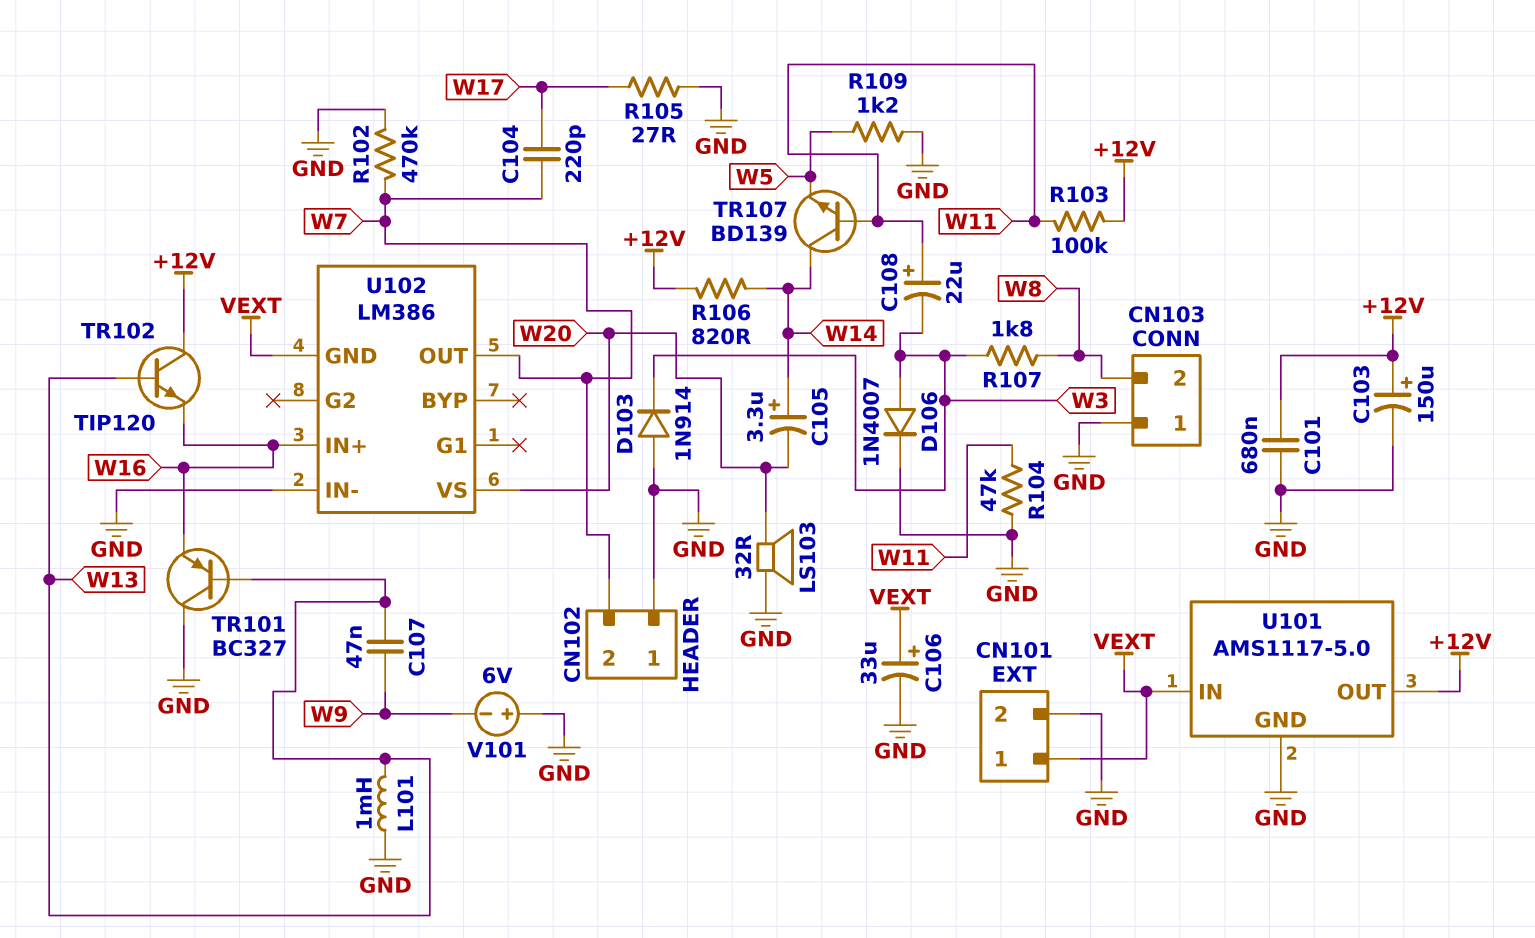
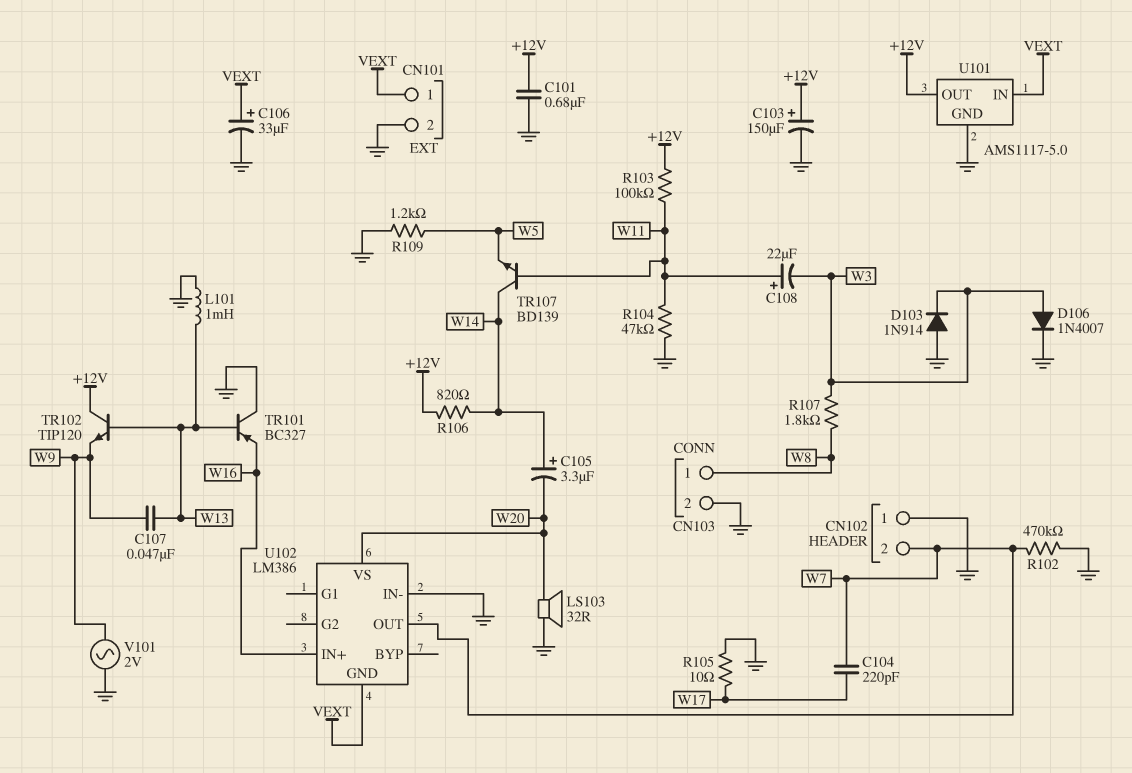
CN103 pin 1: GND -> W8
CN103 pin 2: W8 -> GND
R105: 27 (GND, W17) -> 10 (GND, W17)
TR102: NPN TIP120 (B W13, C +12V, E W16) -> NPN TIP120 (B W13, C +12V, E W9)
V101: 6V (plus GND, minus W9) -> AC 2V (GND, W9)

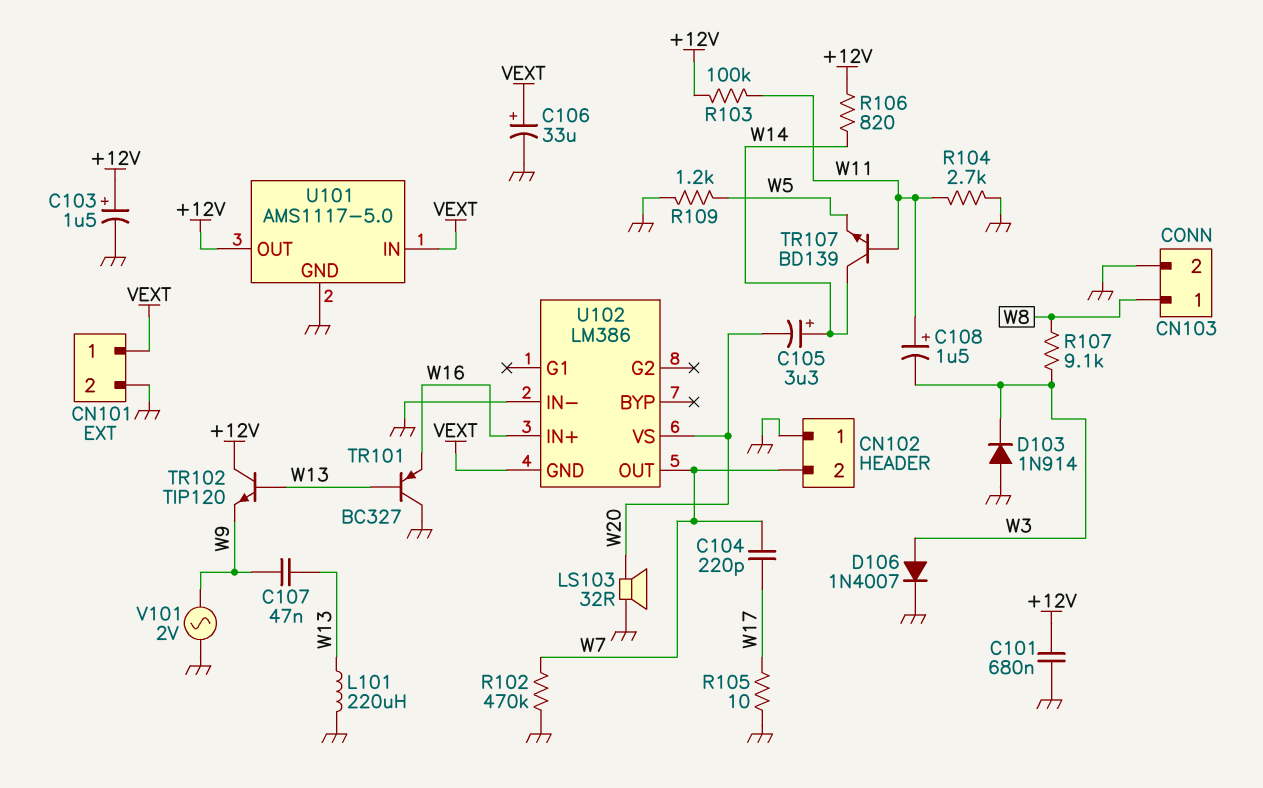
C103: 150uF (plus +12V, minus GND) -> 1.5uF (plus +12V, minus GND)
C108: 22uF (plus W11, minus W3) -> 1.5uF (plus W11, minus W3)
L101: 1mH (GND, W13) -> 220uH (GND, W13)
R104: 47k (GND, W11) -> 2.7k (GND, W11)
R107: 1.8k (W3, W8) -> 9.1k (W3, W8)

